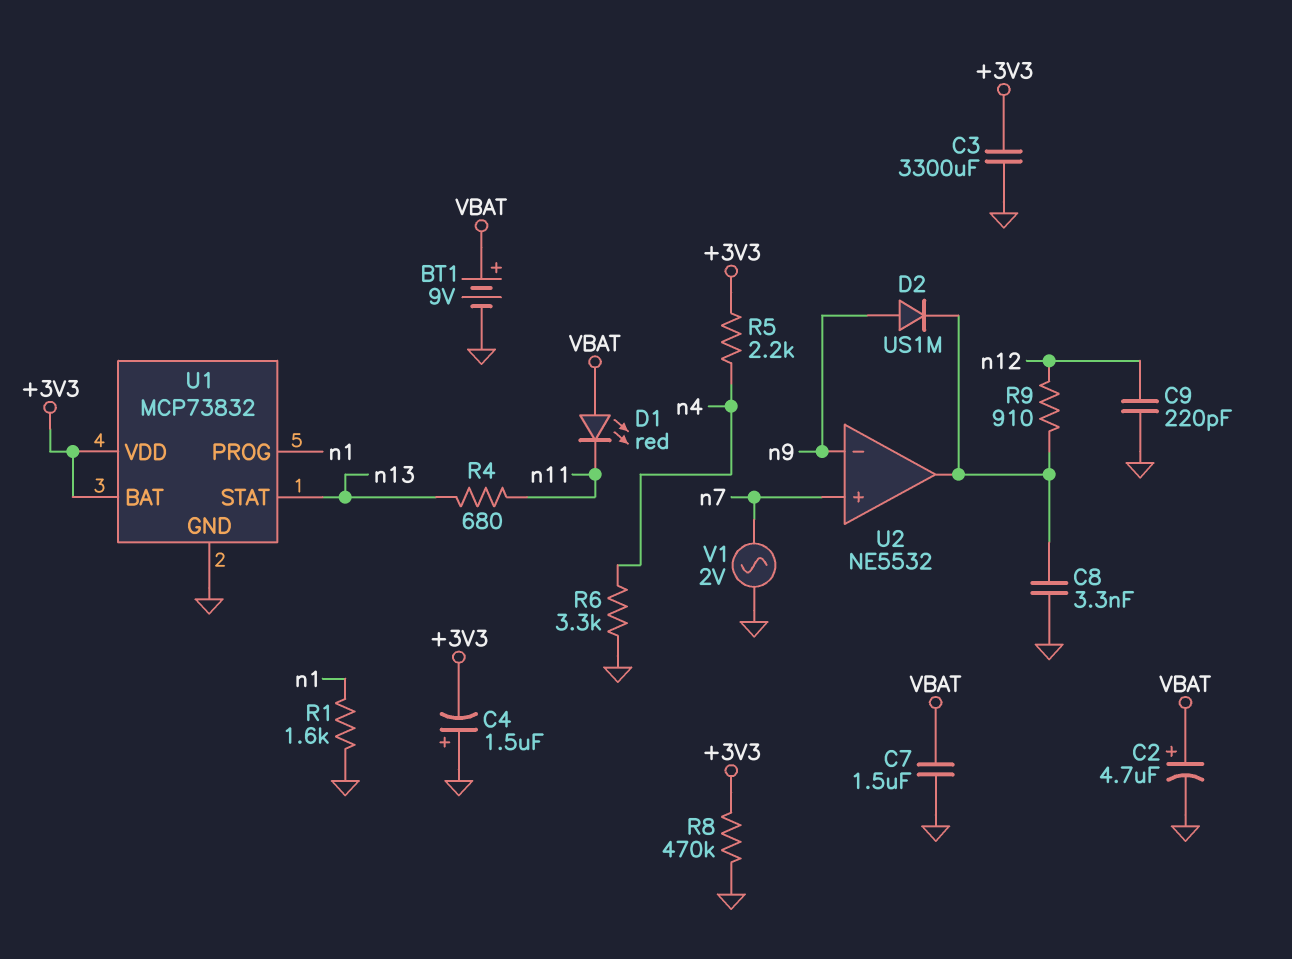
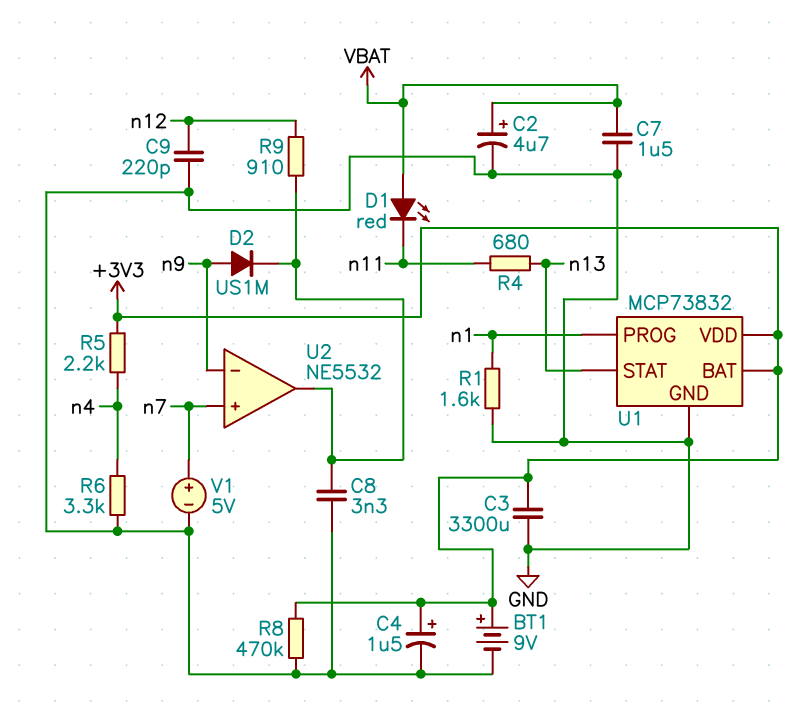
BT1: 9V (plus VBAT, minus GND) -> 9V (plus +3V3, minus GND)
C4: 1.5uF (plus GND, minus +3V3) -> 1.5uF (plus +3V3, minus GND)
V1: AC 2V (GND, n7) -> 5V (plus n7, minus GND)

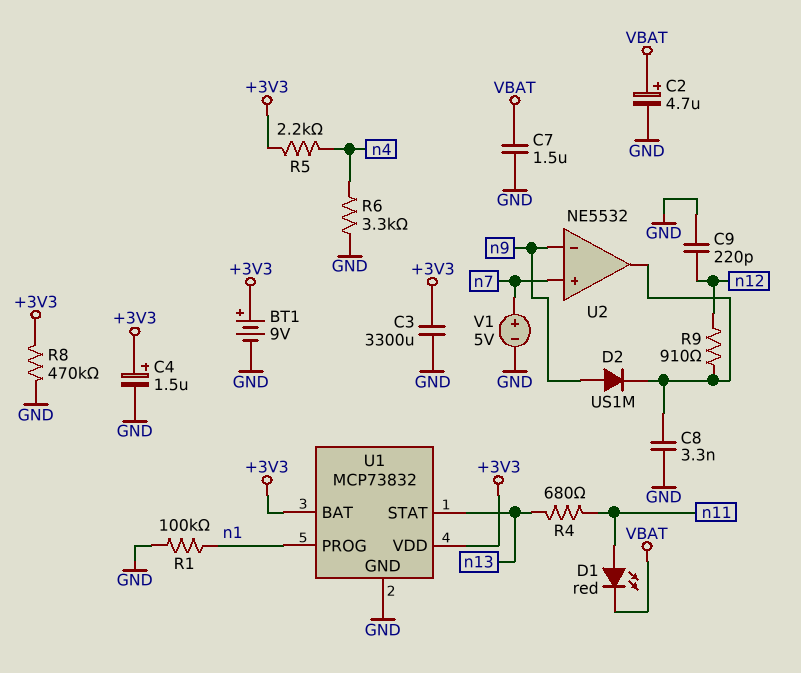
D1: LED red (A VBAT, K n11) -> LED red (A n11, K VBAT)
R1: 1.6k (GND, n1) -> 100k (GND, n1)

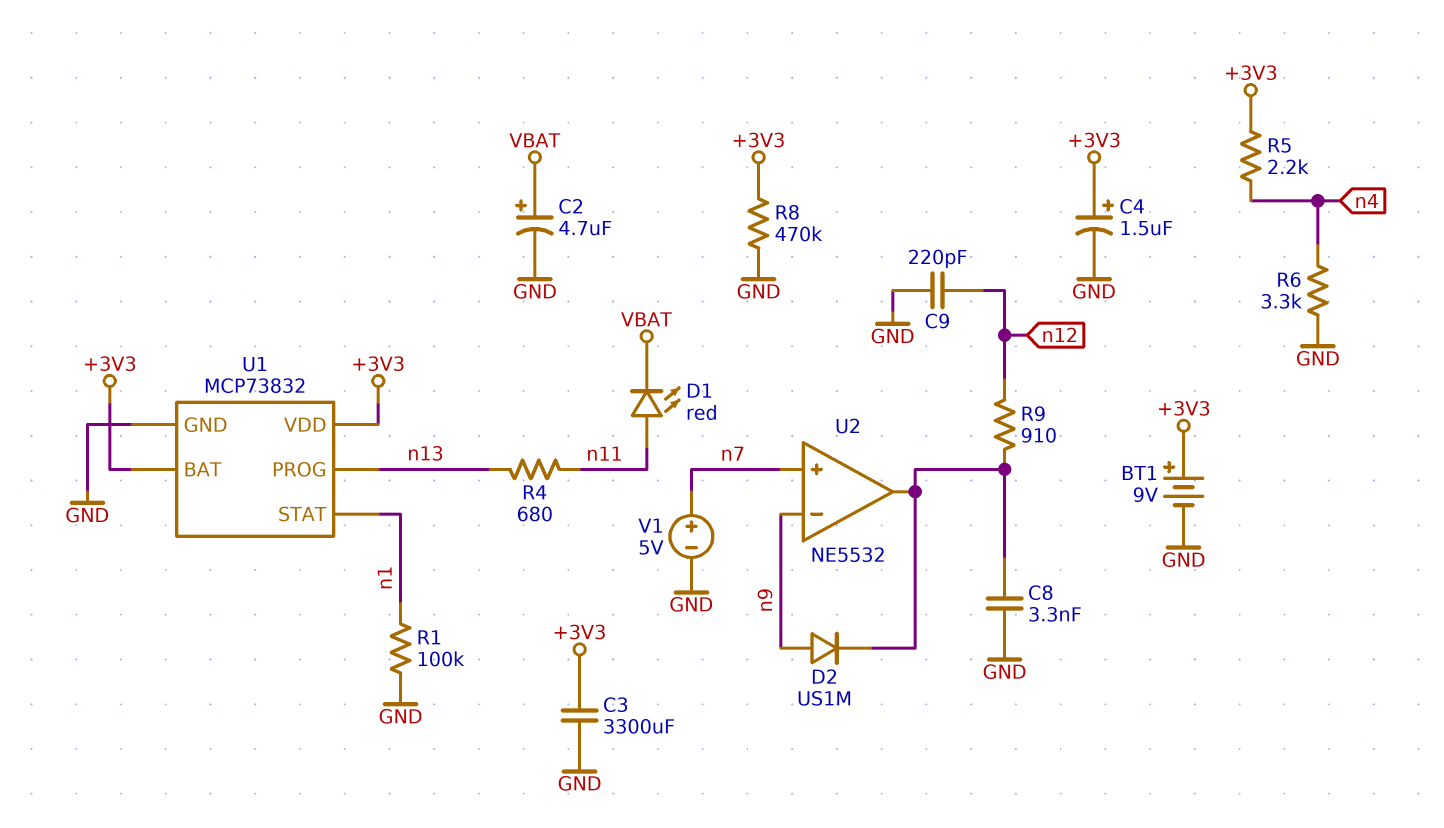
C7: 1.5uF (GND, VBAT) -> none
U1 pin PROG: n1 -> n13
U1 pin STAT: n13 -> n1

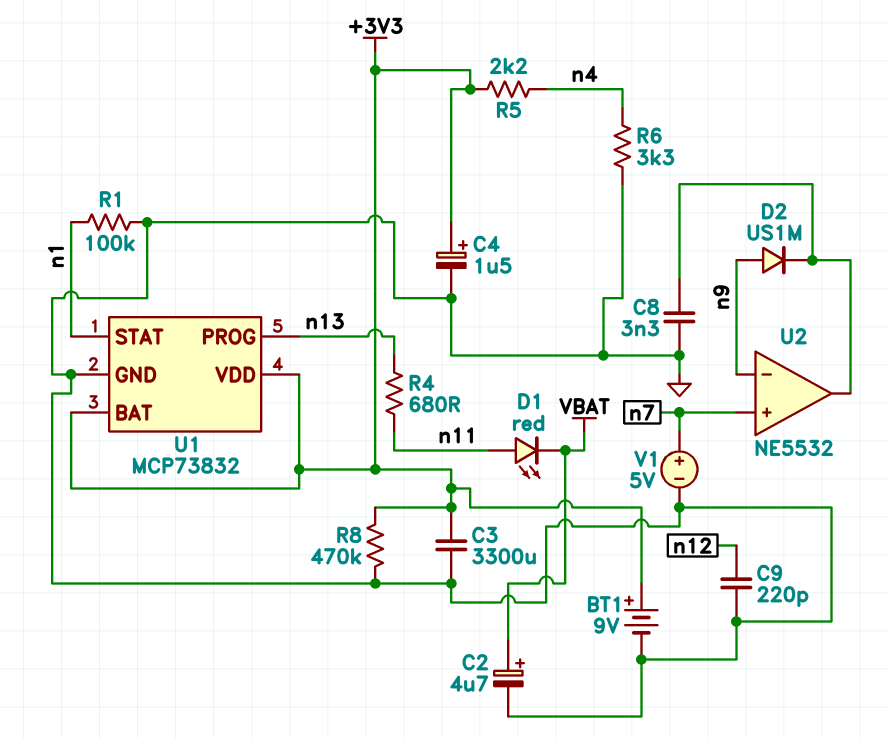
R9: 910 (U2/out, n12) -> none

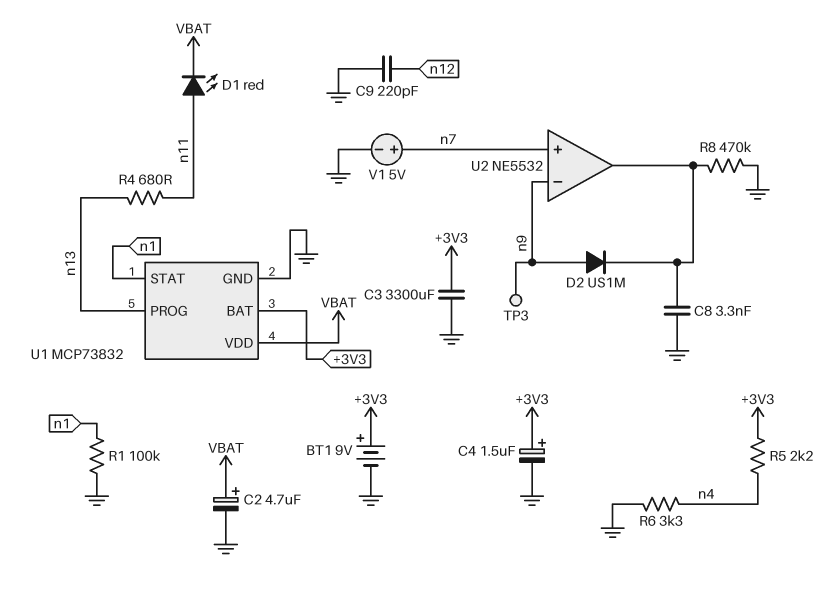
R8: 470k (+3V3, GND) -> 470k (GND, U2/out)
TP3: none -> test point (n9)
U1 pin VDD: +3V3 -> VBAT

